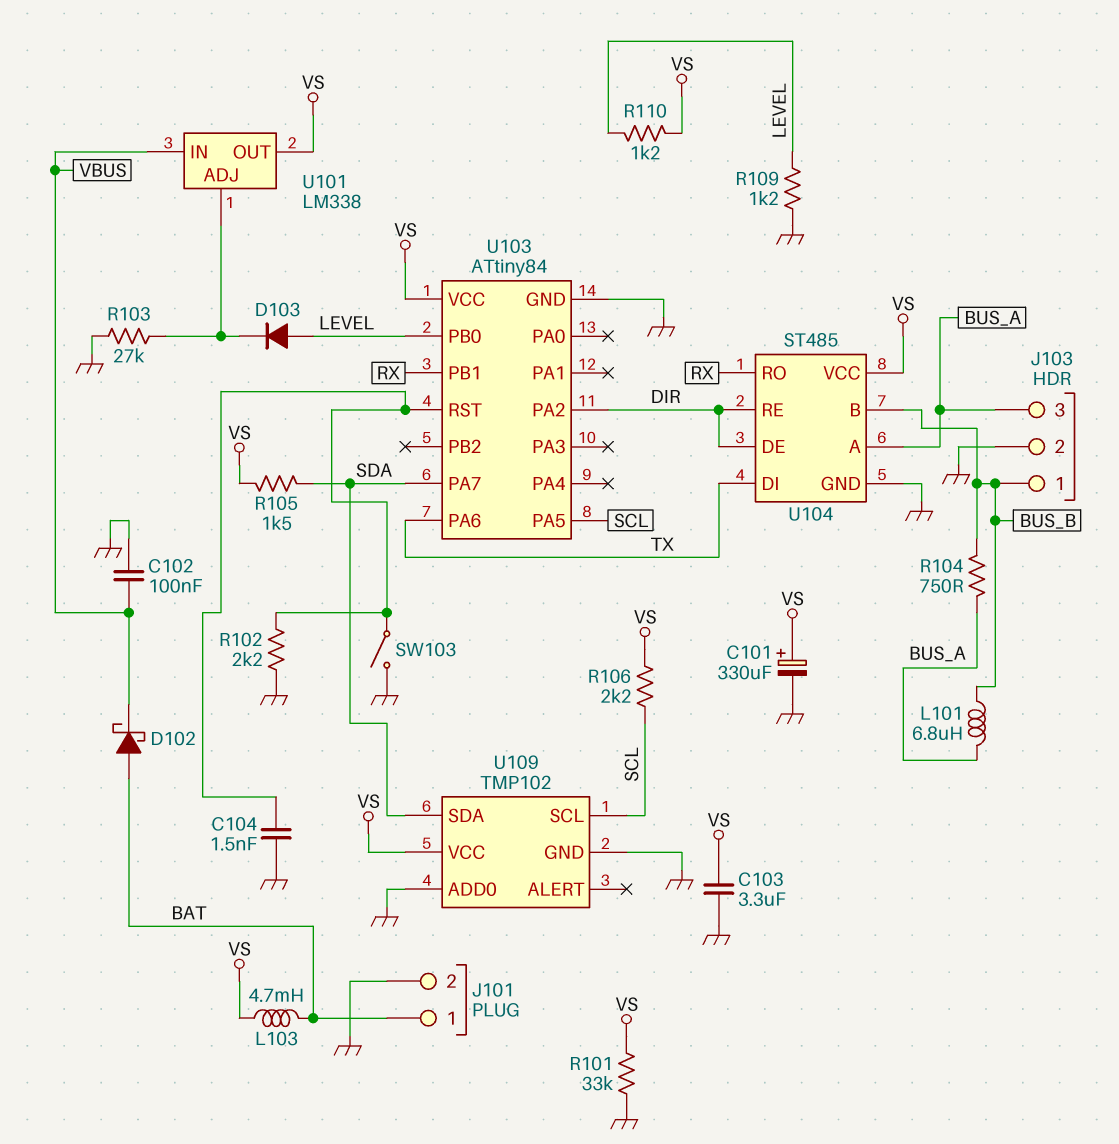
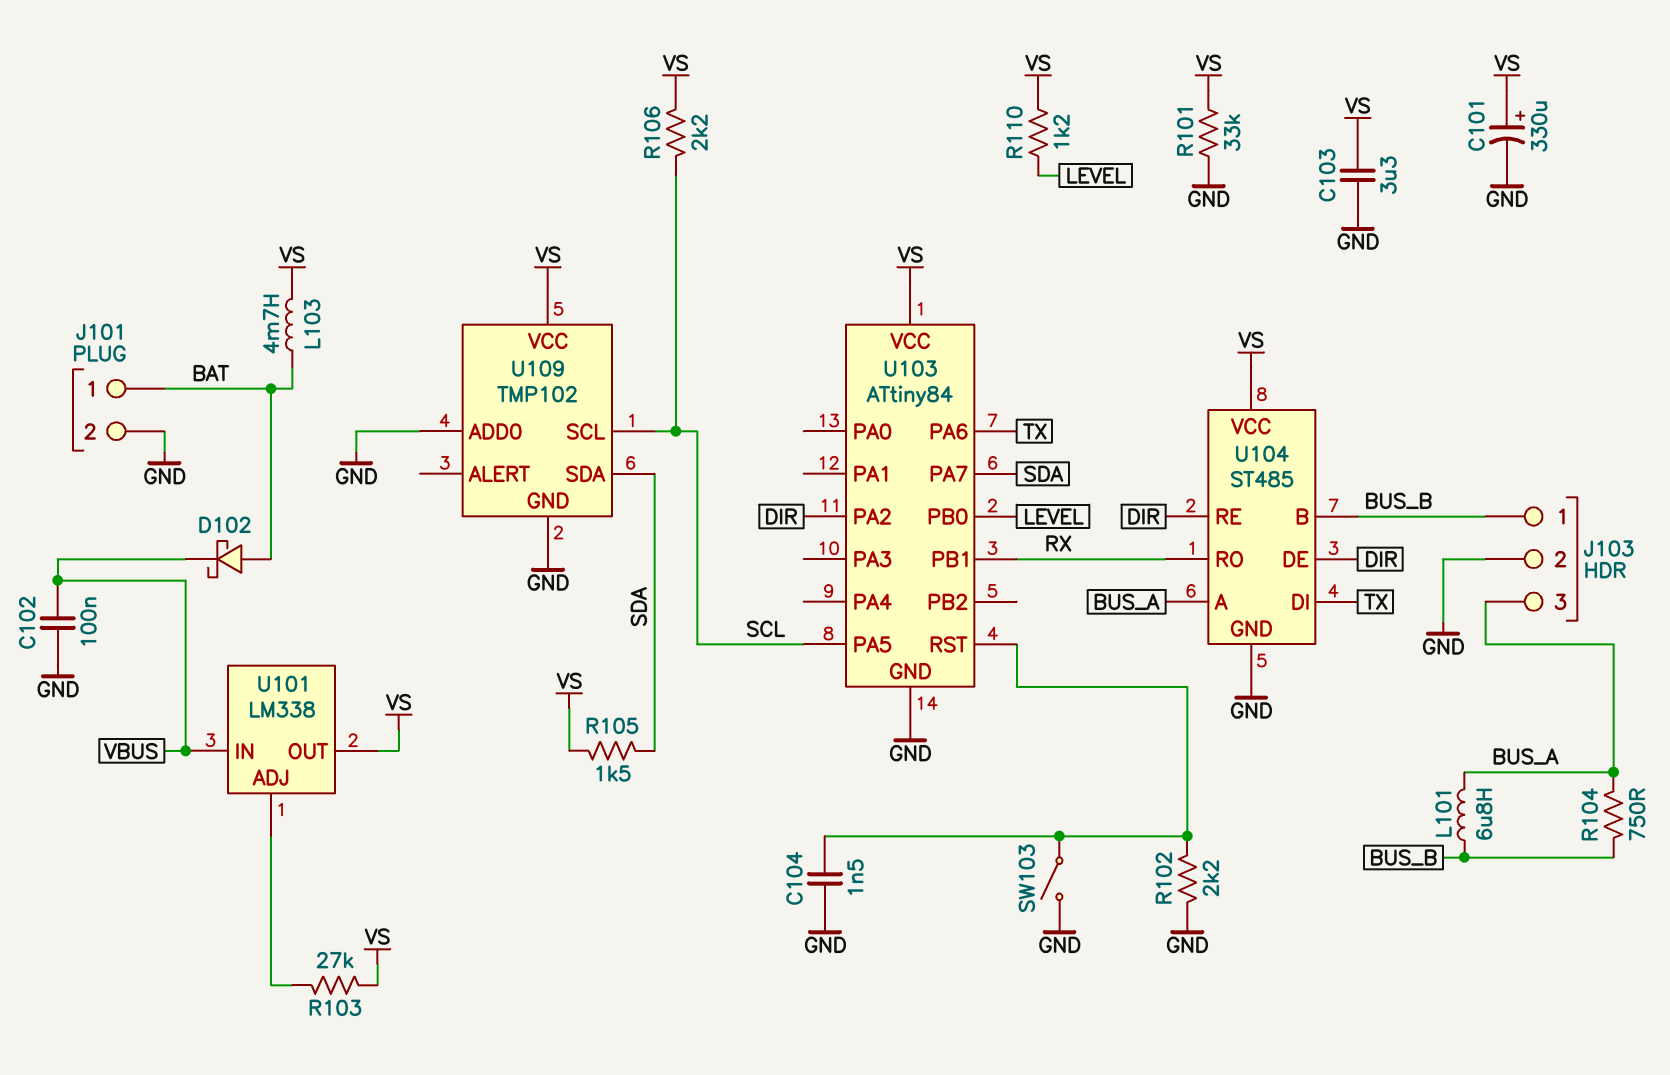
D103: diode (A LEVEL, K U101/ADJ) -> none
R103: 27k (GND, U101/ADJ) -> 27k (U101/ADJ, VS)
R109: 1.2k (GND, LEVEL) -> none

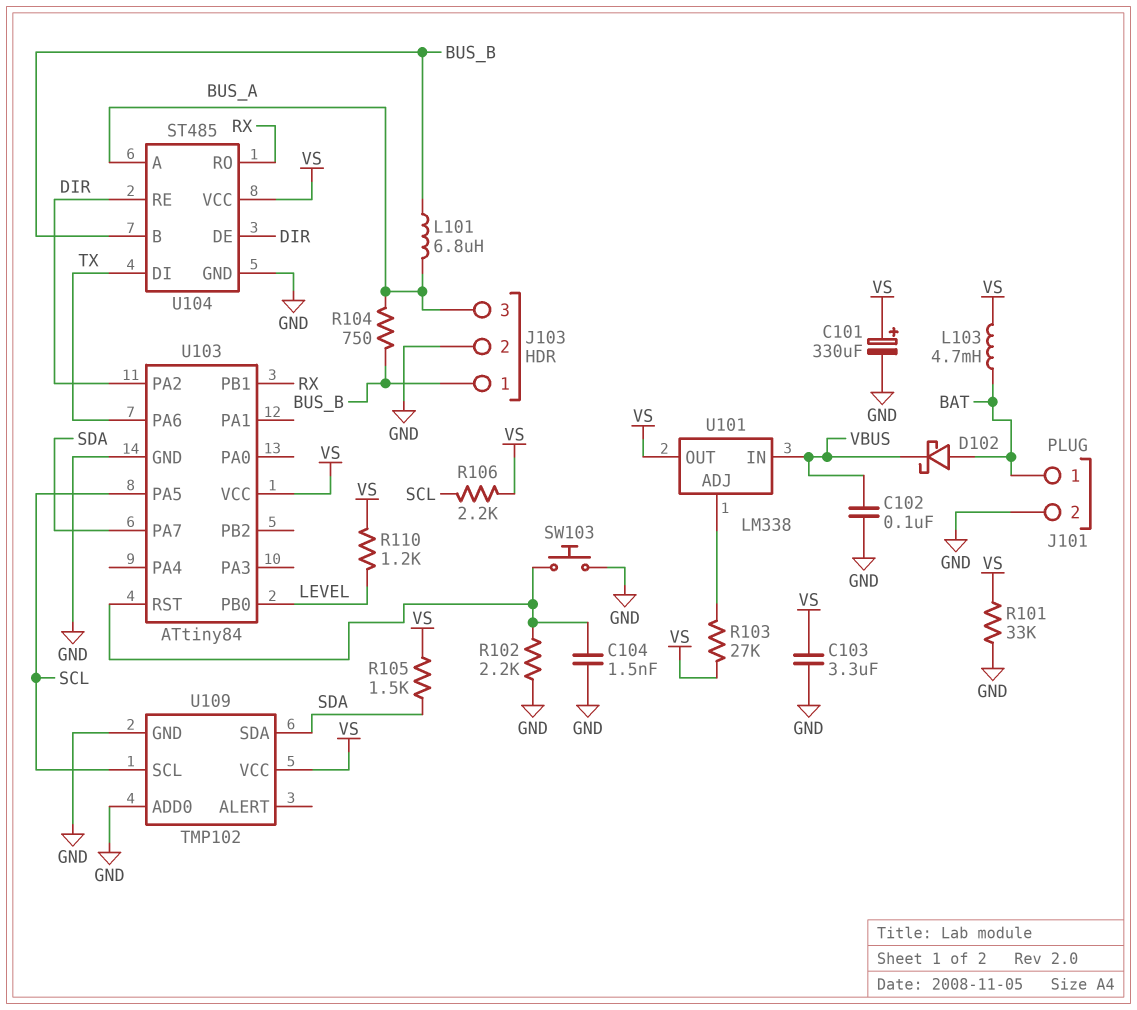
SW103: switch (GND, U103/RST) -> button (GND, U103/RST)

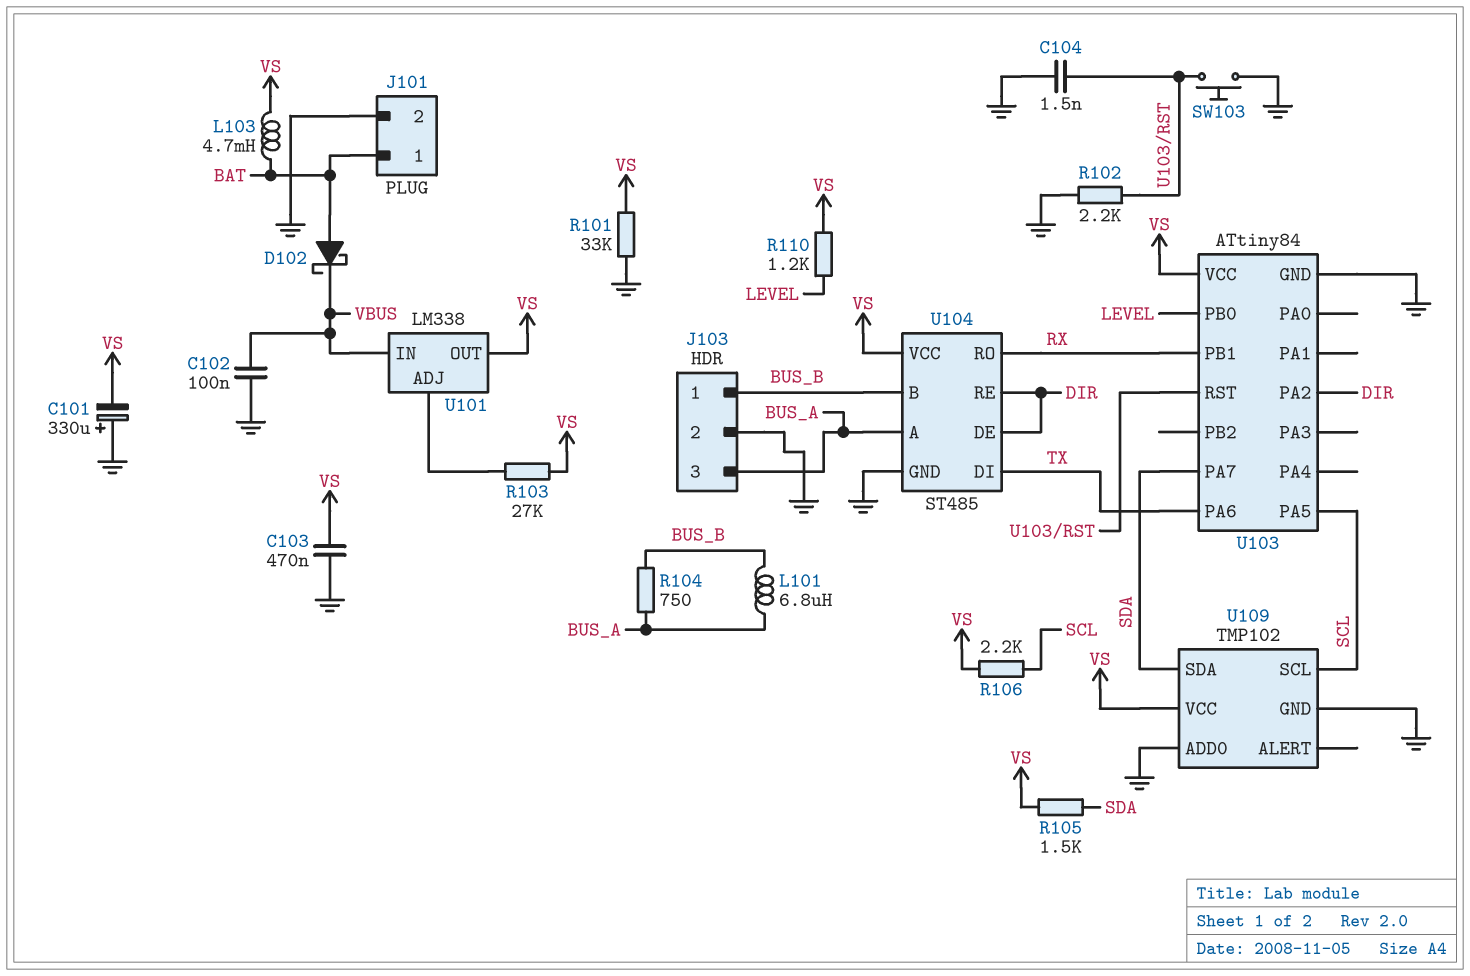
C101: 330uF (plus VS, minus GND) -> 330uF (plus GND, minus VS)
C103: 3.3uF (GND, VS) -> 470nF (GND, VS)

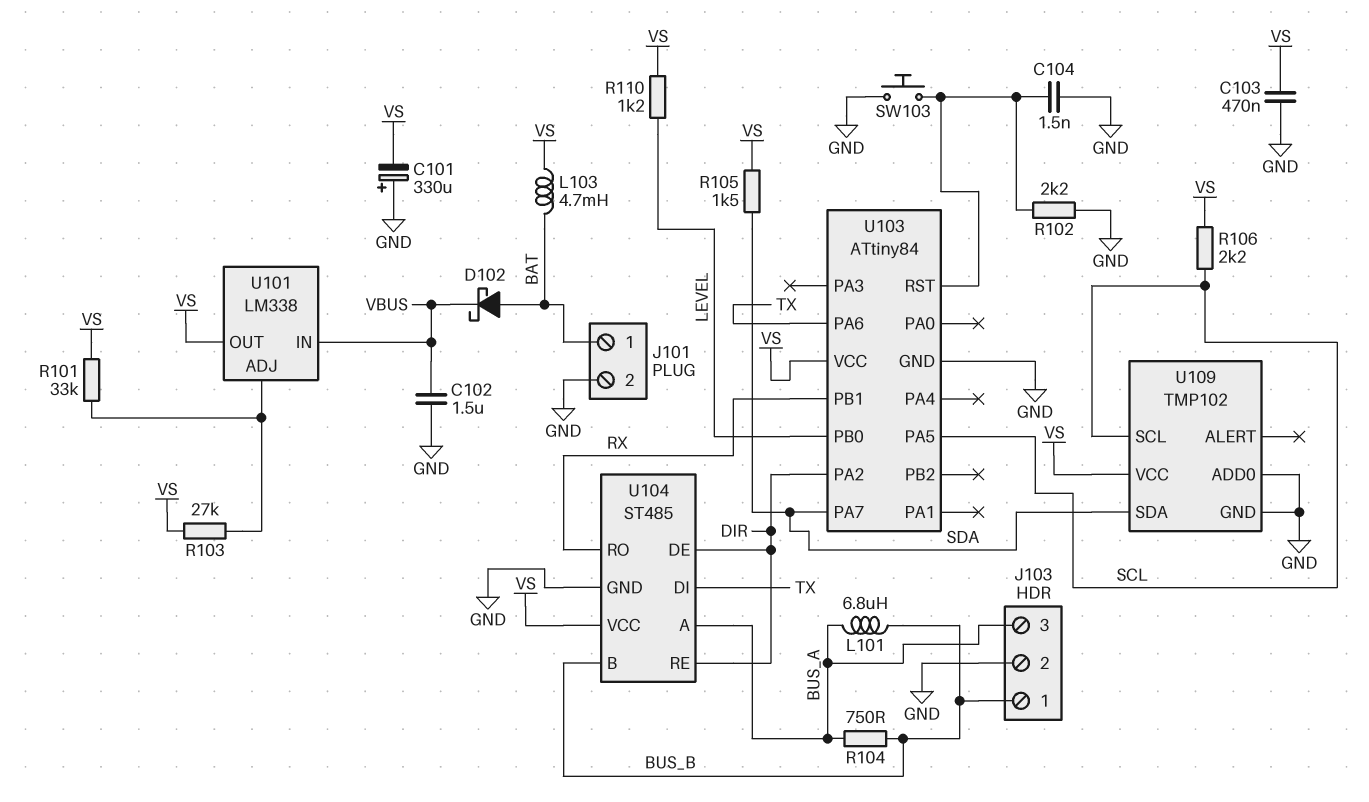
C102: 100nF (GND, VBUS) -> 1.5uF (GND, VBUS)
R101: 33k (GND, VS) -> 33k (U101/ADJ, VS)

